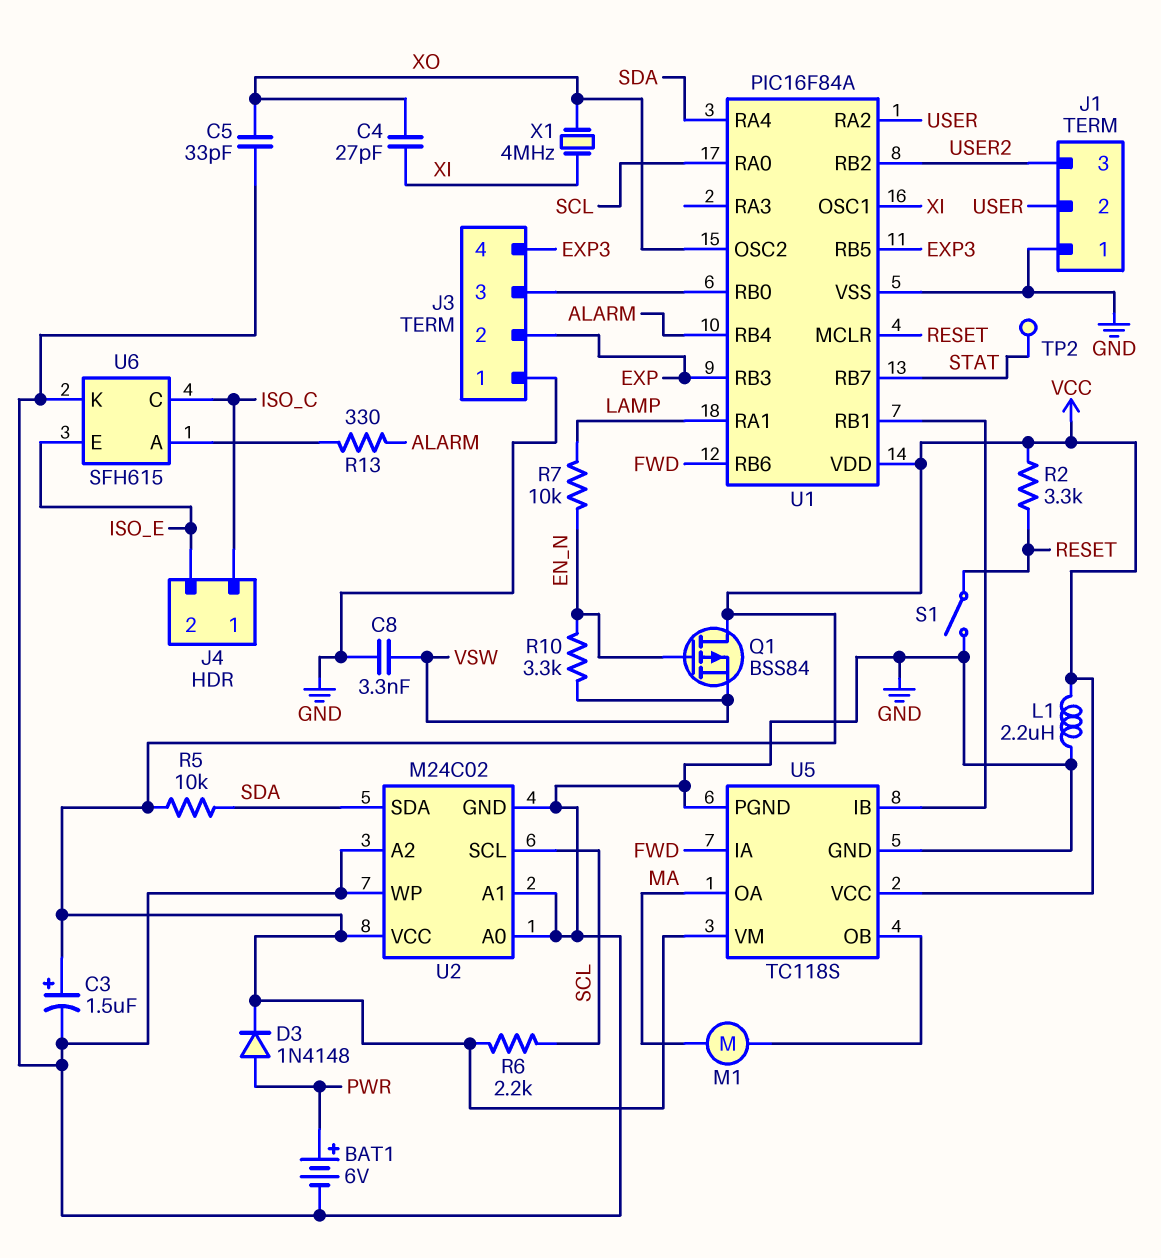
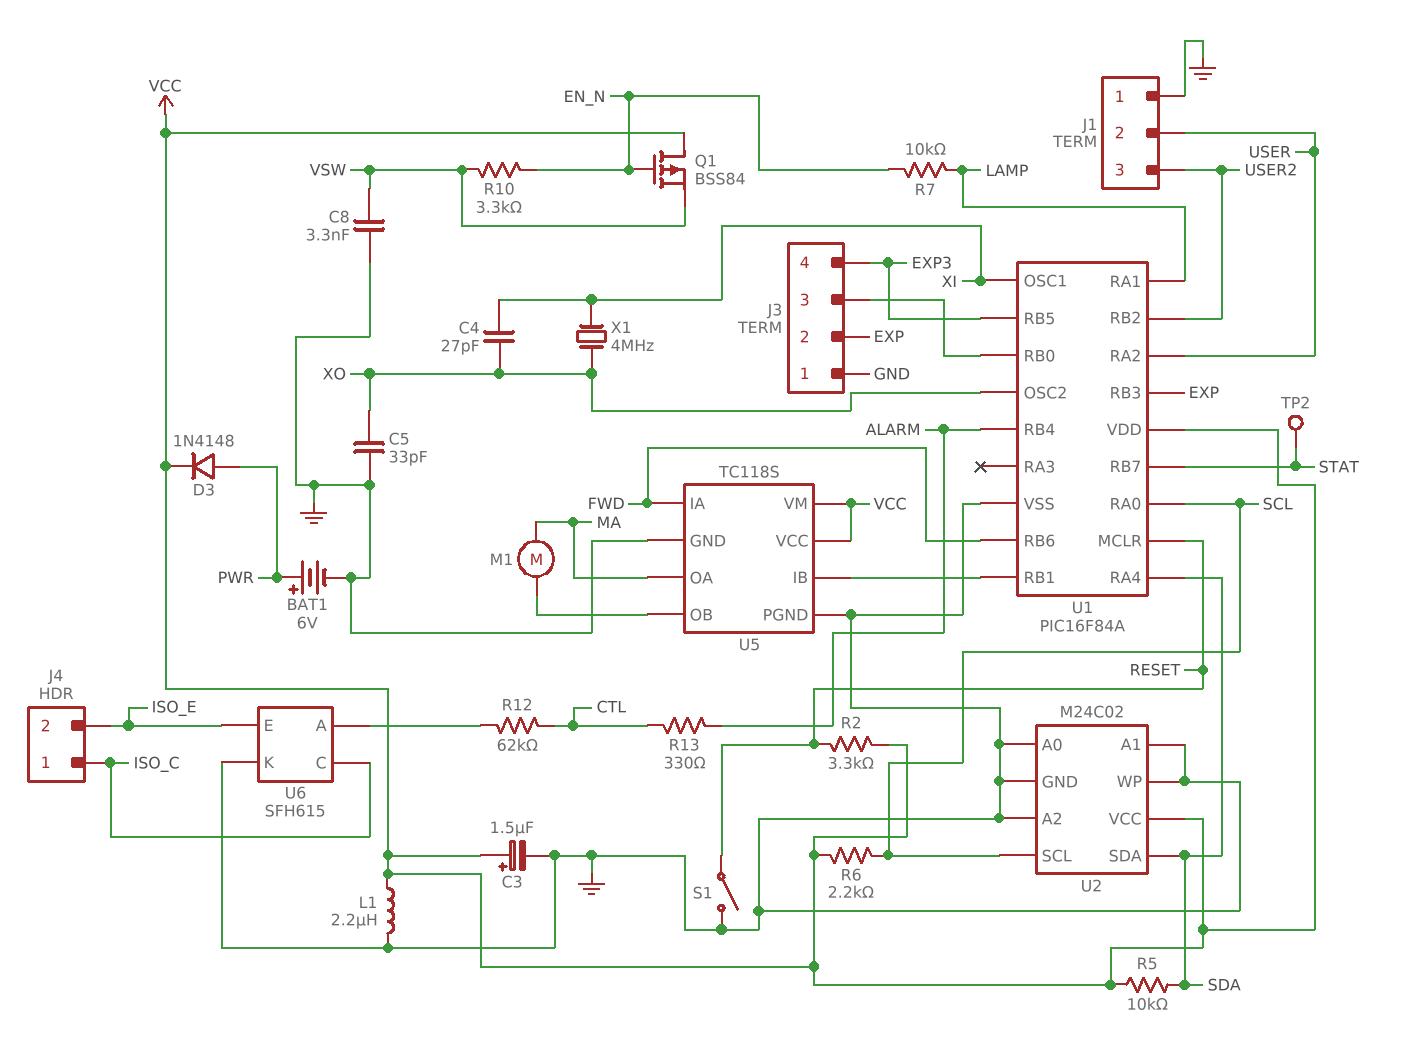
R12: none -> 62k (CTL, U6/A)
R13: 330 (ALARM, U6/A) -> 330 (ALARM, CTL)

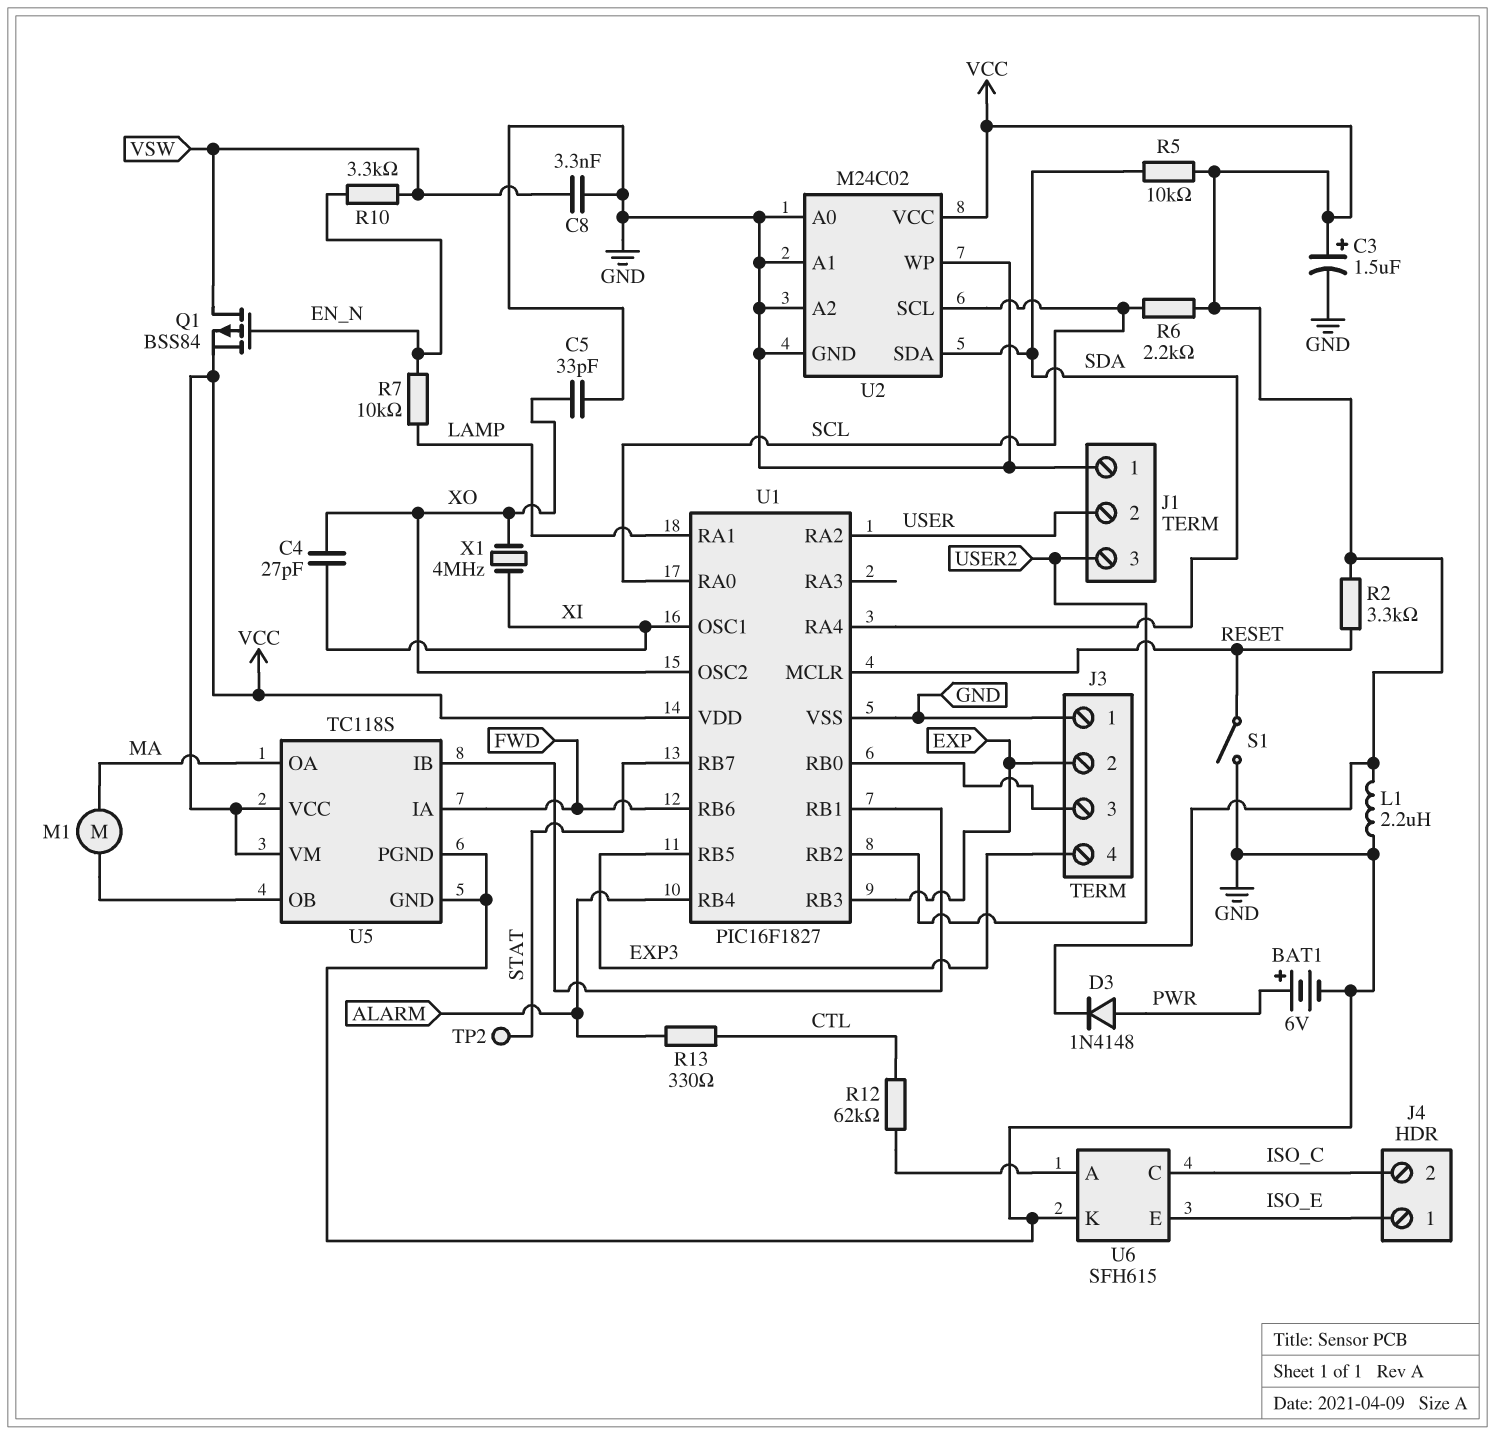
J4 pin 1: ISO_C -> ISO_E
J4 pin 2: ISO_E -> ISO_C
Q1: PMOS BSS84 (G EN_N, D VCC, S VSW) -> PMOS BSS84 (G EN_N, D VSW, S VCC)
U1: PIC16F84A -> PIC16F1827

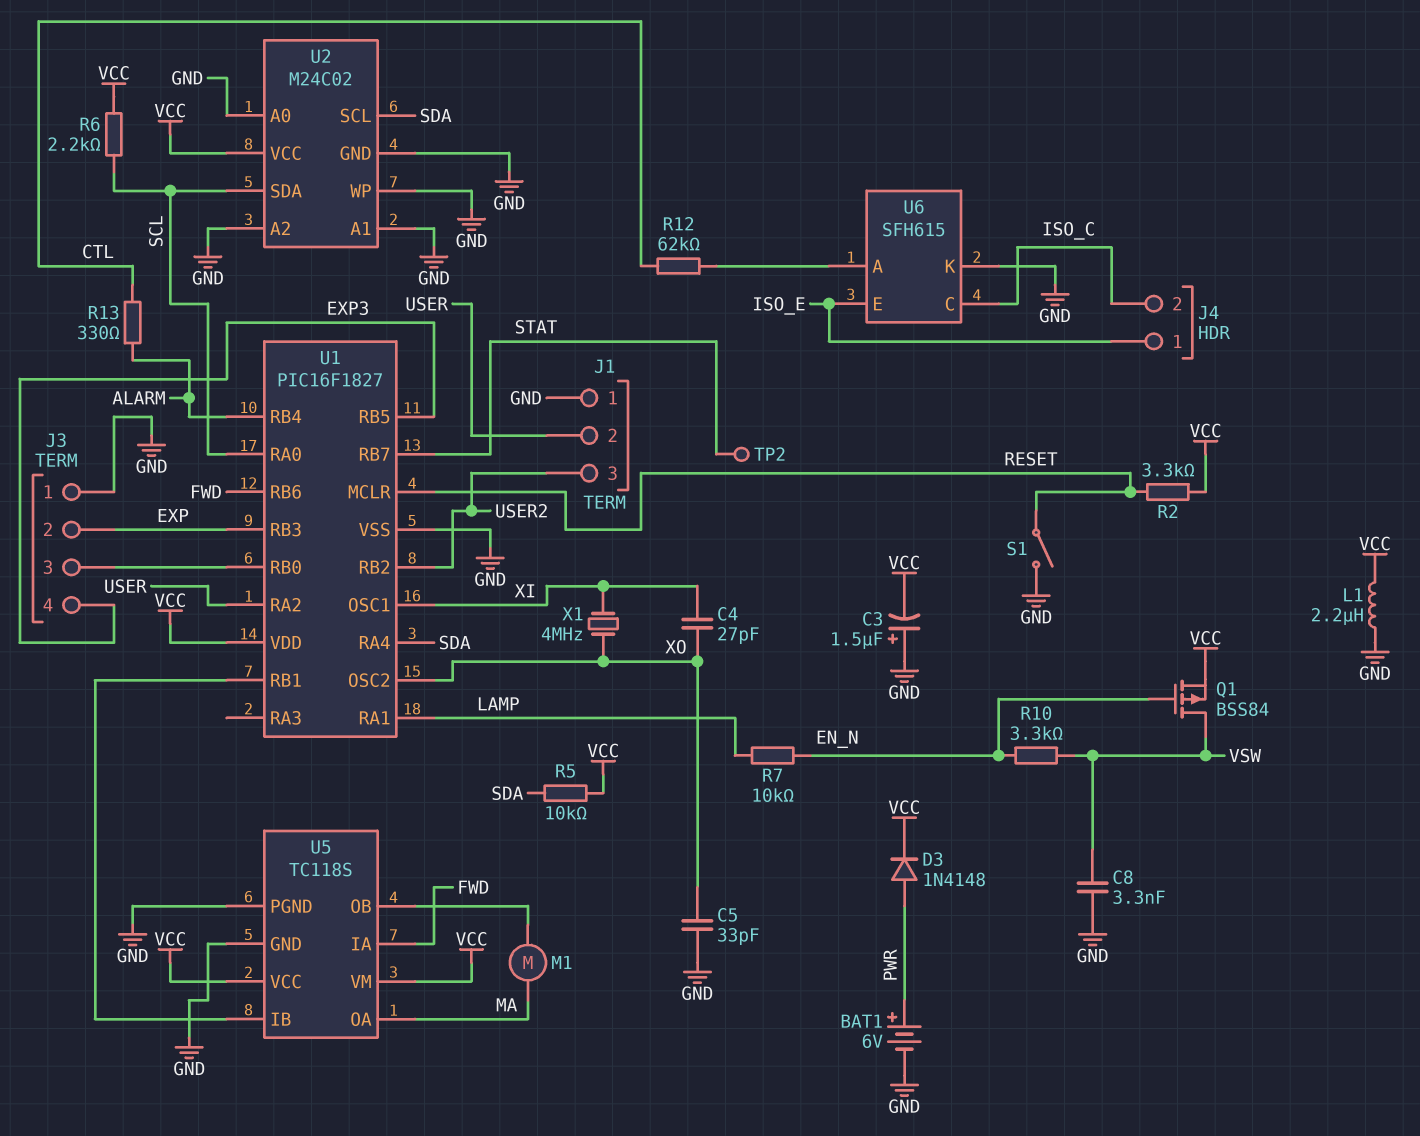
C3: 1.5uF (plus VCC, minus GND) -> 1.5uF (plus GND, minus VCC)
U2 pin SCL: SCL -> SDA
U2 pin SDA: SDA -> SCL

